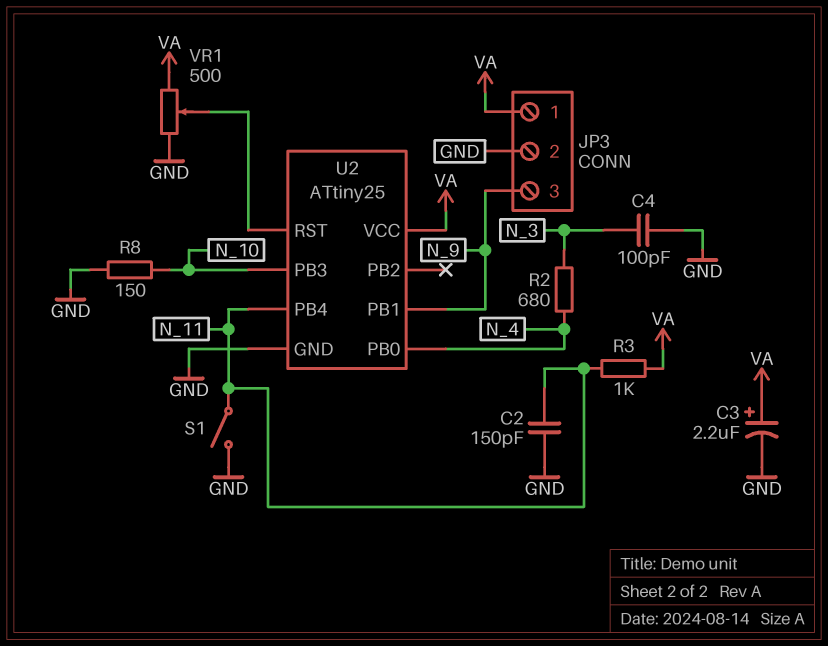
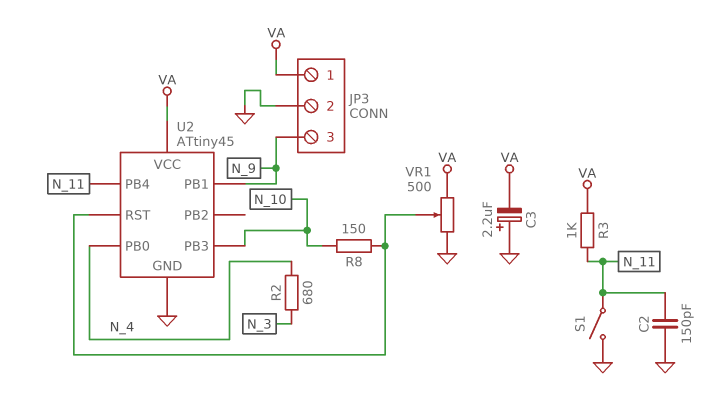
C3: 2.2uF (plus VA, minus GND) -> 2.2uF (plus GND, minus VA)
C4: 100pF (GND, N_3) -> none
R8: 150 (GND, N_10) -> 150 (N_10, U2/RST)
U2: ATtiny25 -> ATtiny45

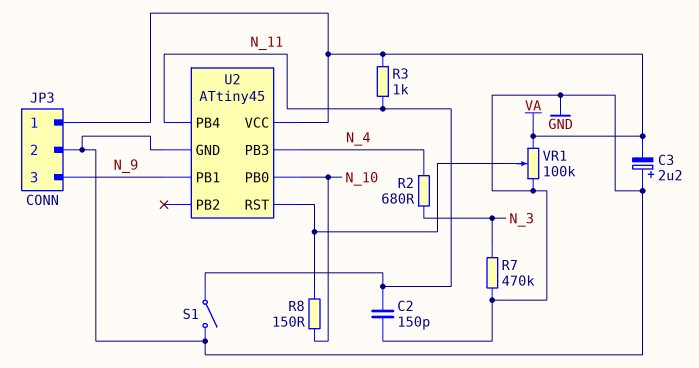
R7: none -> 470k (GND, N_3)
U2 pin PB0: N_4 -> N_10
U2 pin PB3: N_10 -> N_4
VR1: 500 (GND, VA, wiper U2/RST) -> 100k (GND, VA, wiper U2/RST)

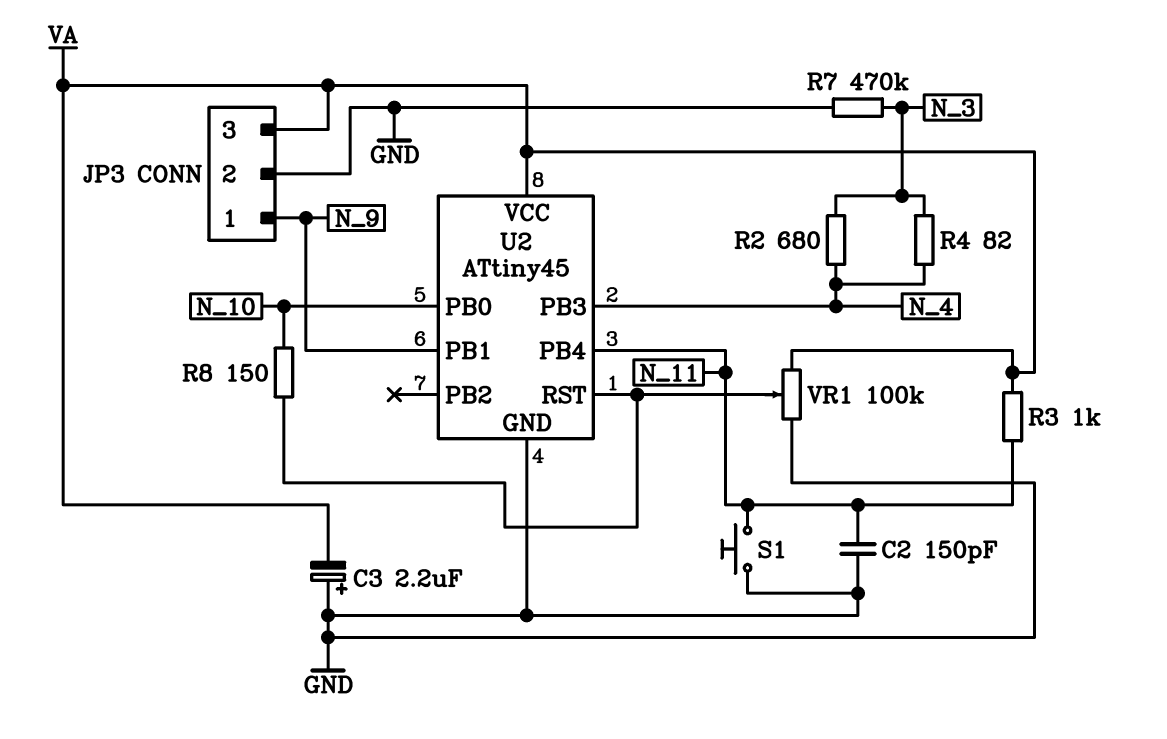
JP3 pin 1: VA -> N_9
JP3 pin 3: N_9 -> VA
R4: none -> 82 (N_3, N_4)
S1: switch (GND, N_11) -> button (GND, N_11)

